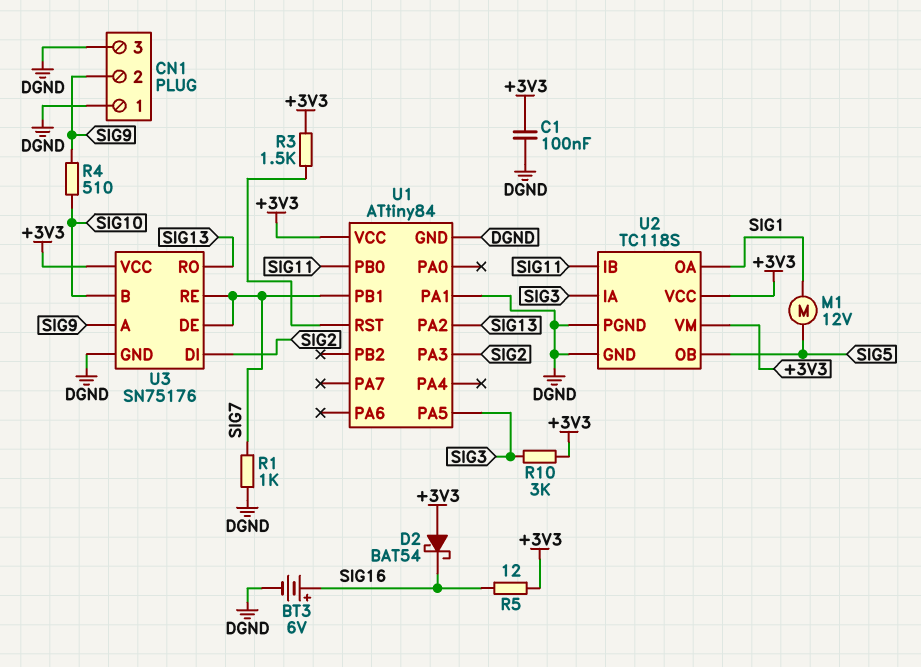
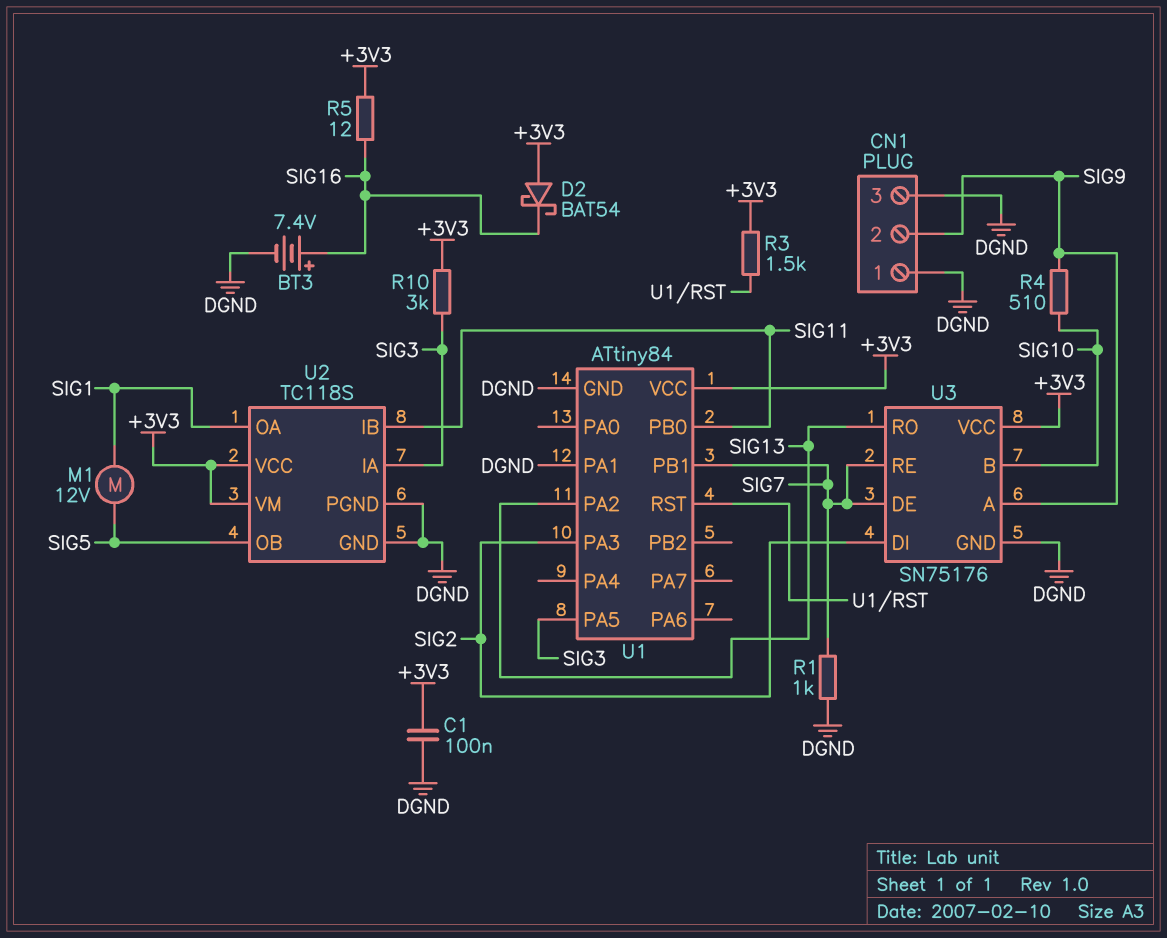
BT3: 6V (plus SIG16, minus DGND) -> 7.4V (plus SIG16, minus DGND)

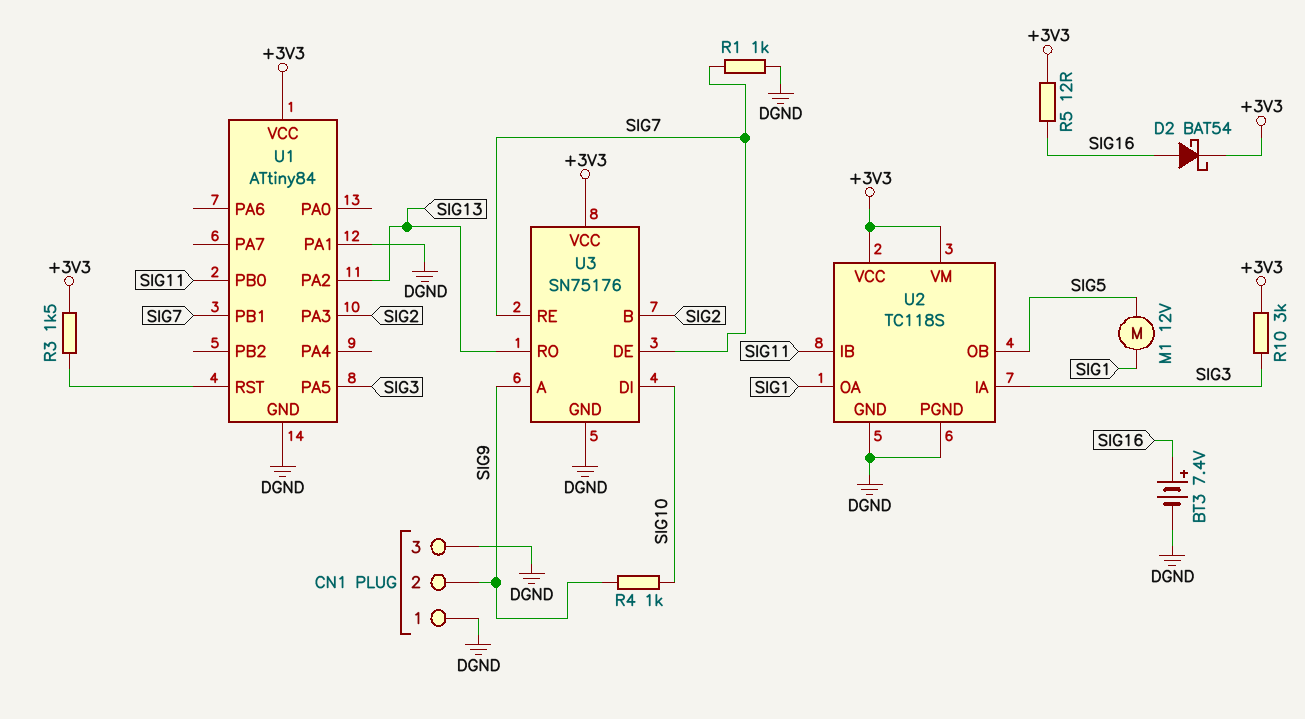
C1: 100nF (+3V3, DGND) -> none
D2: schottky BAT54 (A +3V3, K SIG16) -> schottky BAT54 (A SIG16, K +3V3)
R4: 510 (SIG9, SIG10) -> 1k (SIG9, SIG10)
U3 pin B: SIG10 -> SIG2
U3 pin DI: SIG2 -> SIG10

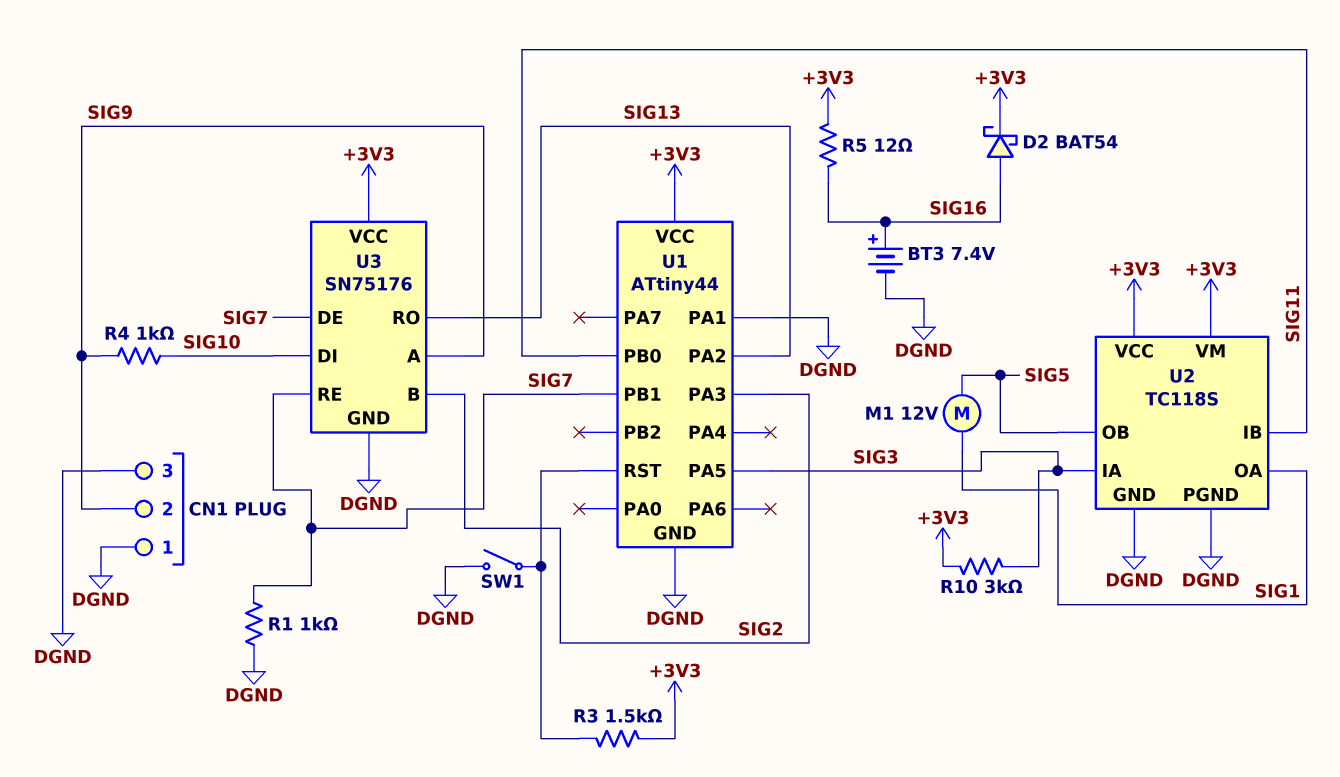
SW1: none -> switch (DGND, U1/RST)
U1: ATtiny84 -> ATtiny44

